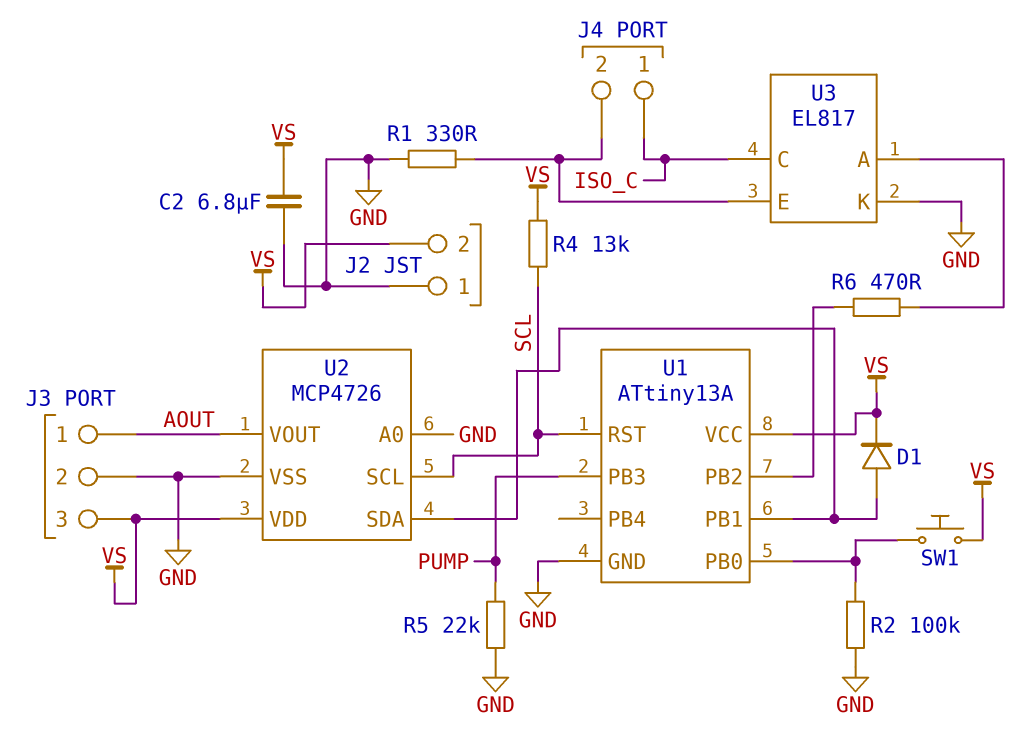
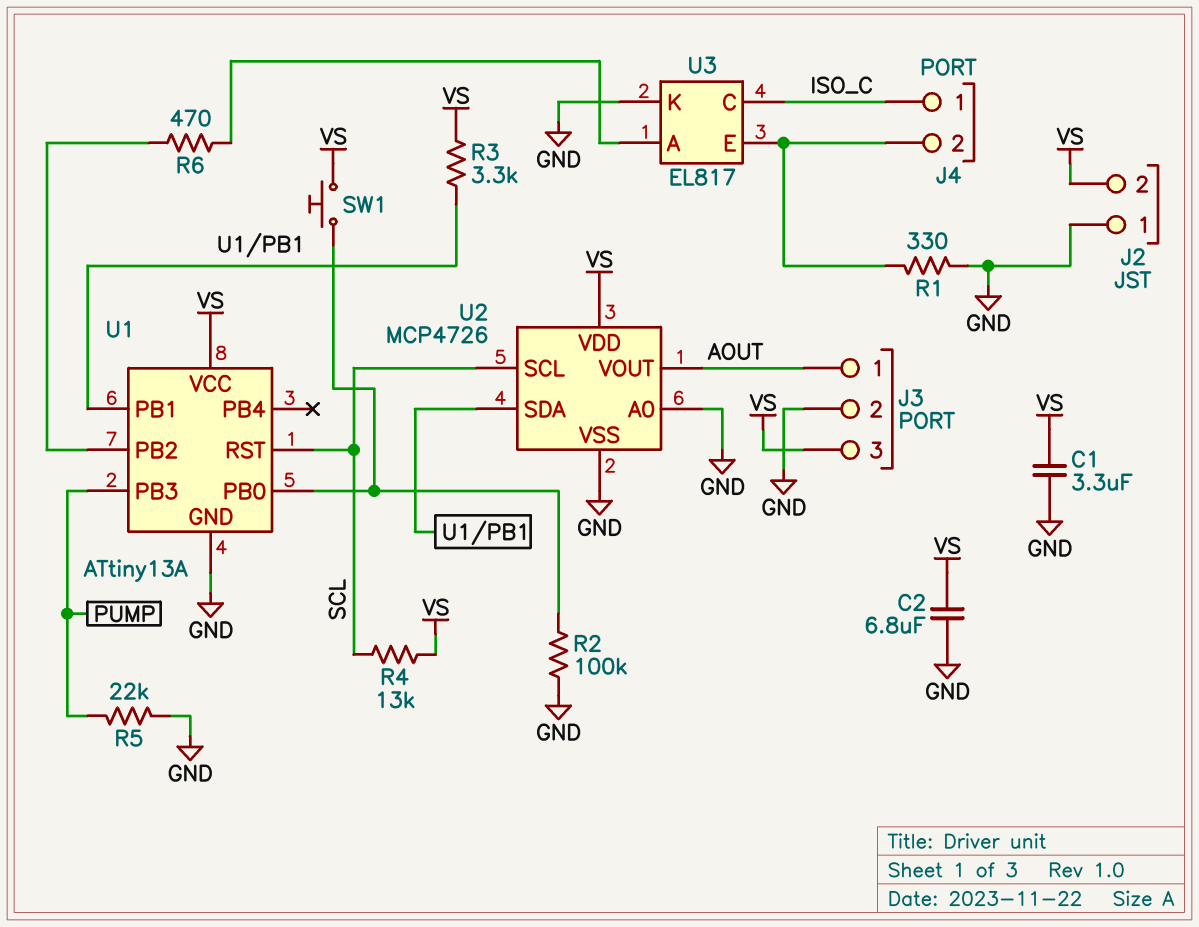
C1: none -> 3.3uF (GND, VS)
D1: diode (A U1/PB1, K VS) -> none
R3: none -> 3.3k (U1/PB1, VS)

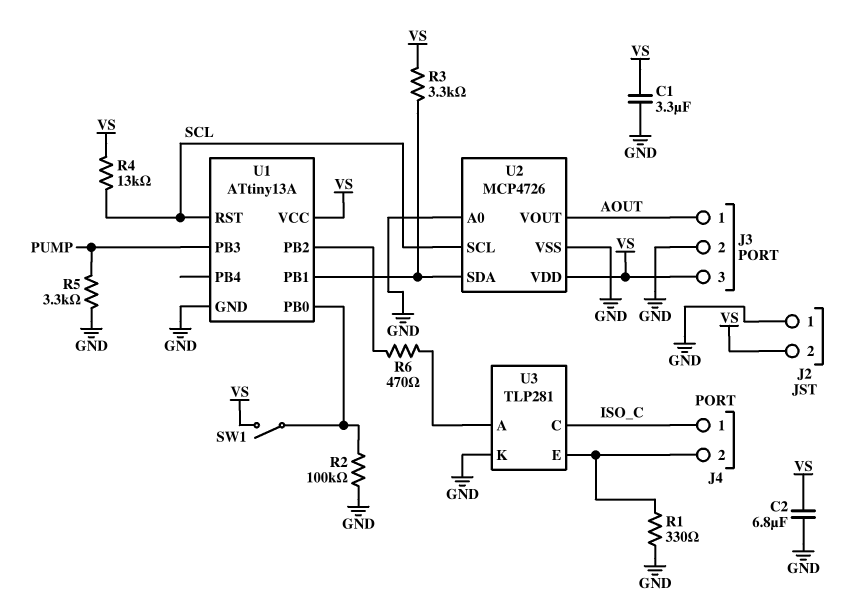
R5: 22k (GND, PUMP) -> 3.3k (GND, PUMP)
SW1: button (U1/PB0, VS) -> switch (U1/PB0, VS)
U3: EL817 -> TLP281

